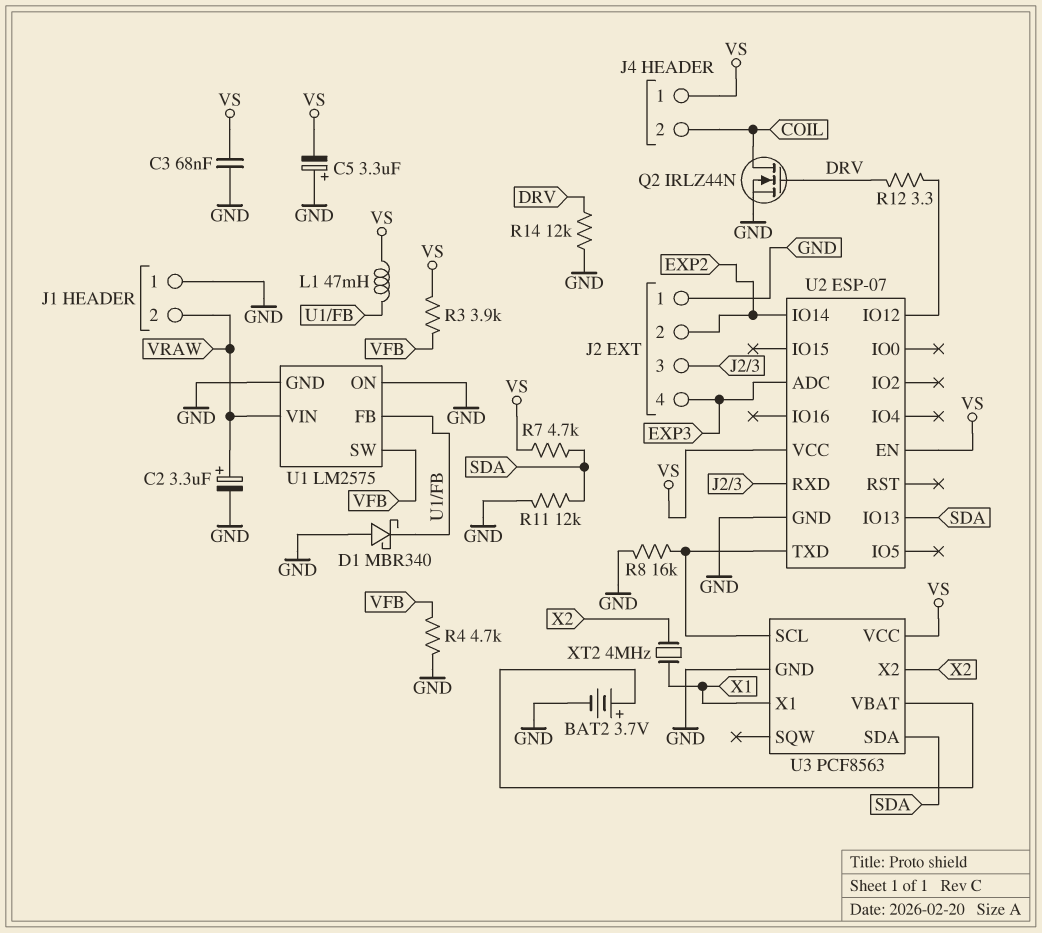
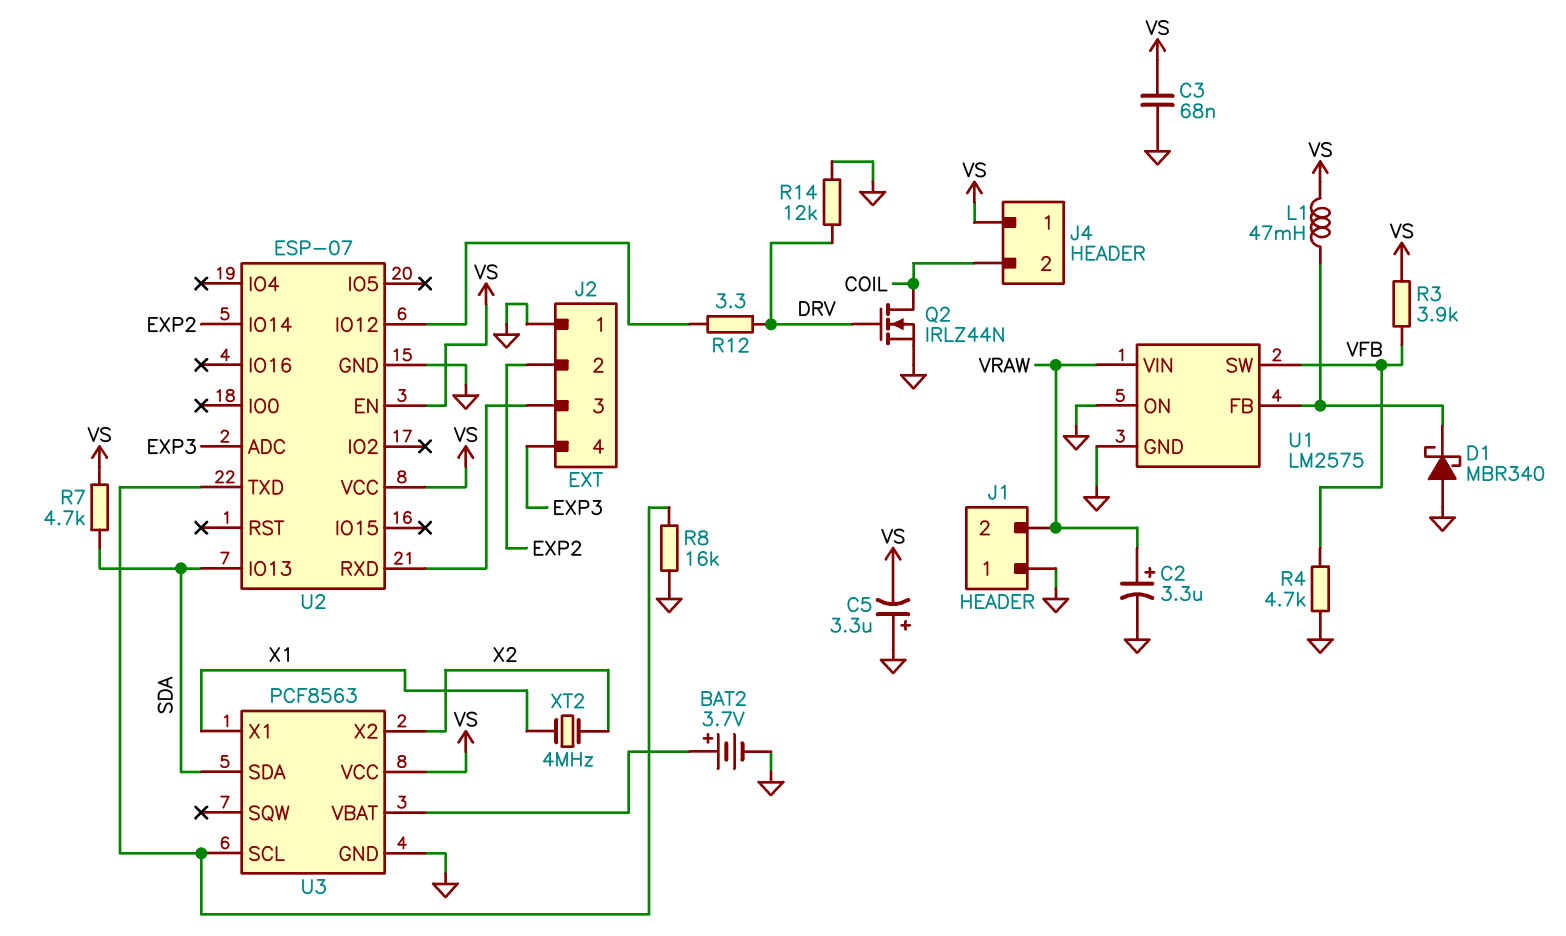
R11: 12k (GND, SDA) -> none

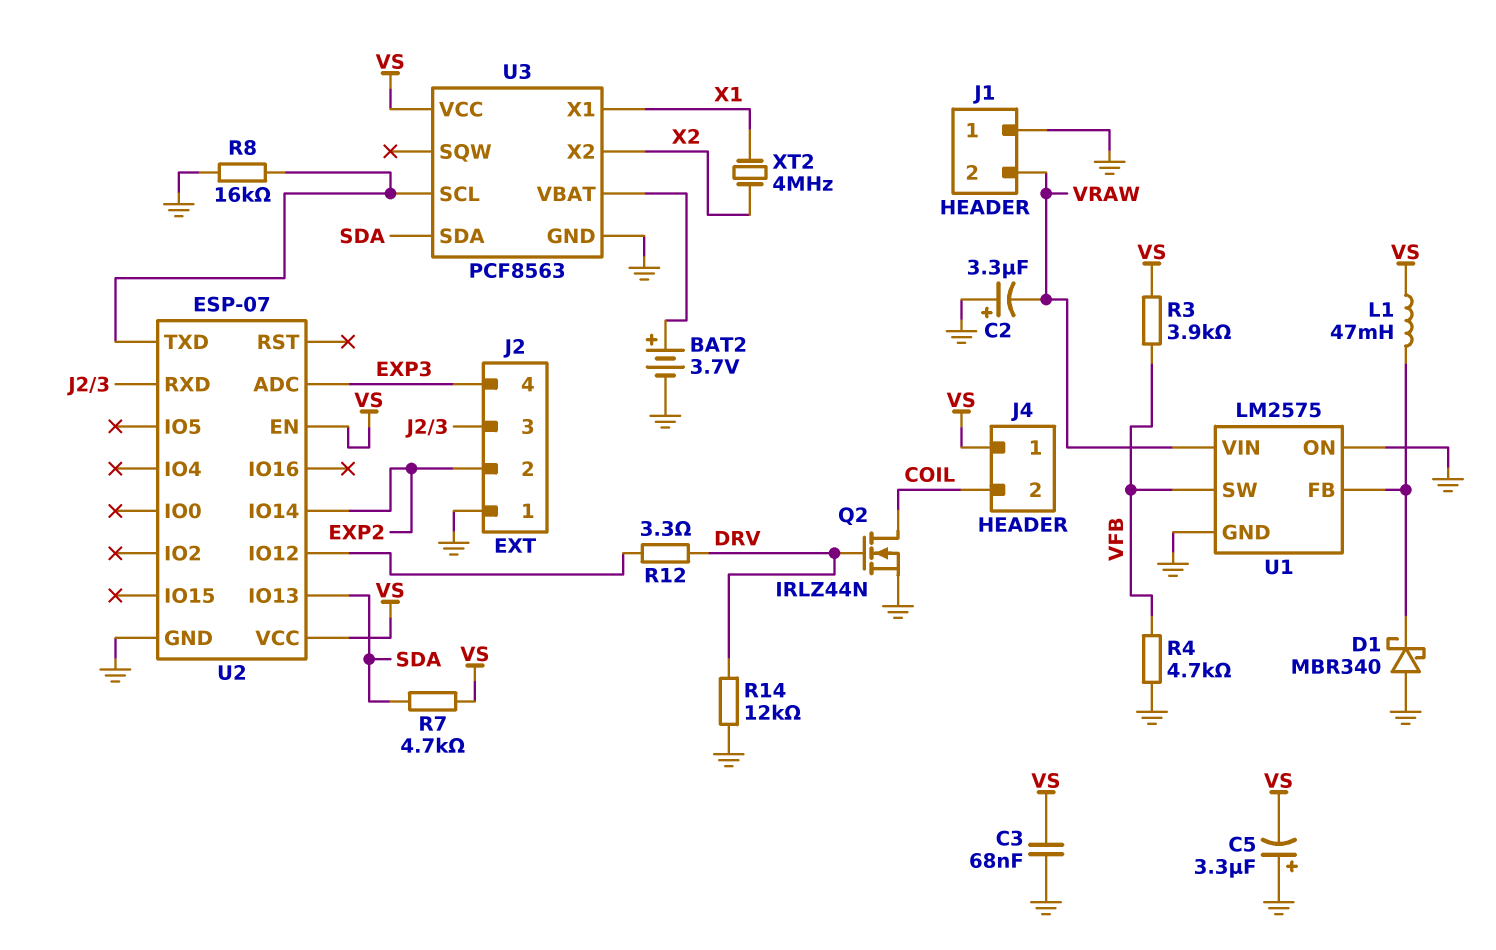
C2: 3.3uF (plus VRAW, minus GND) -> 3.3uF (plus GND, minus VRAW)

